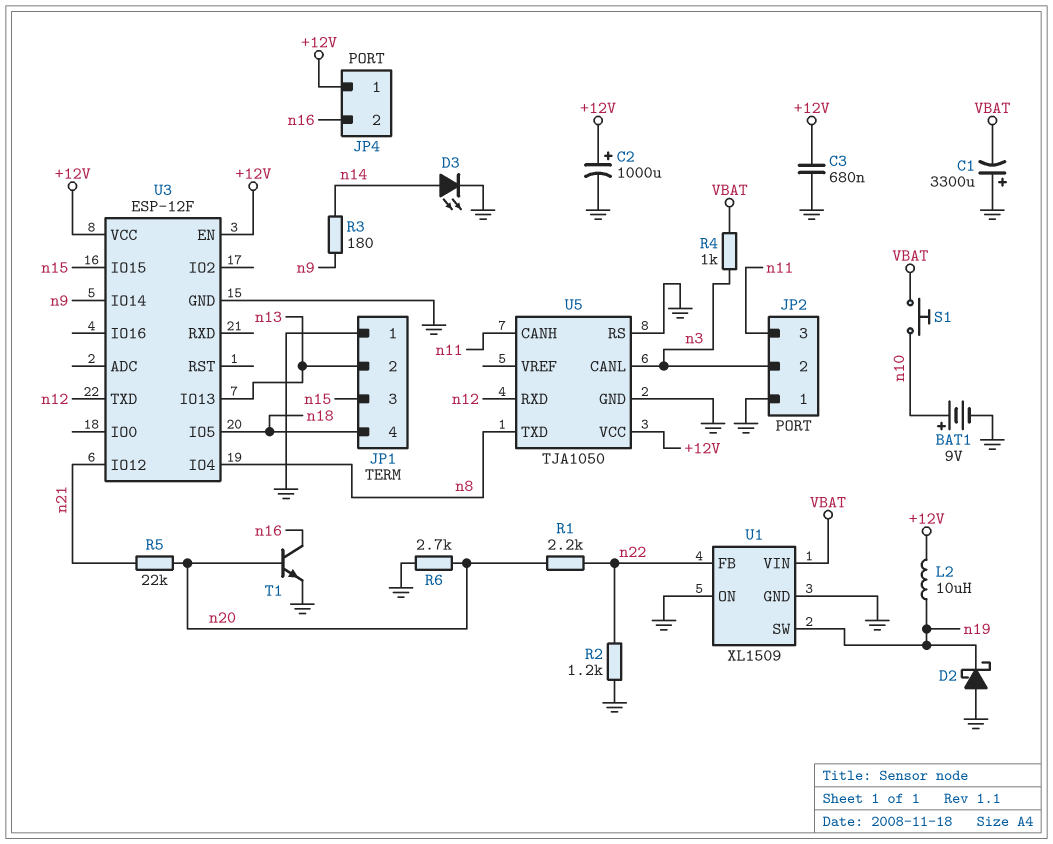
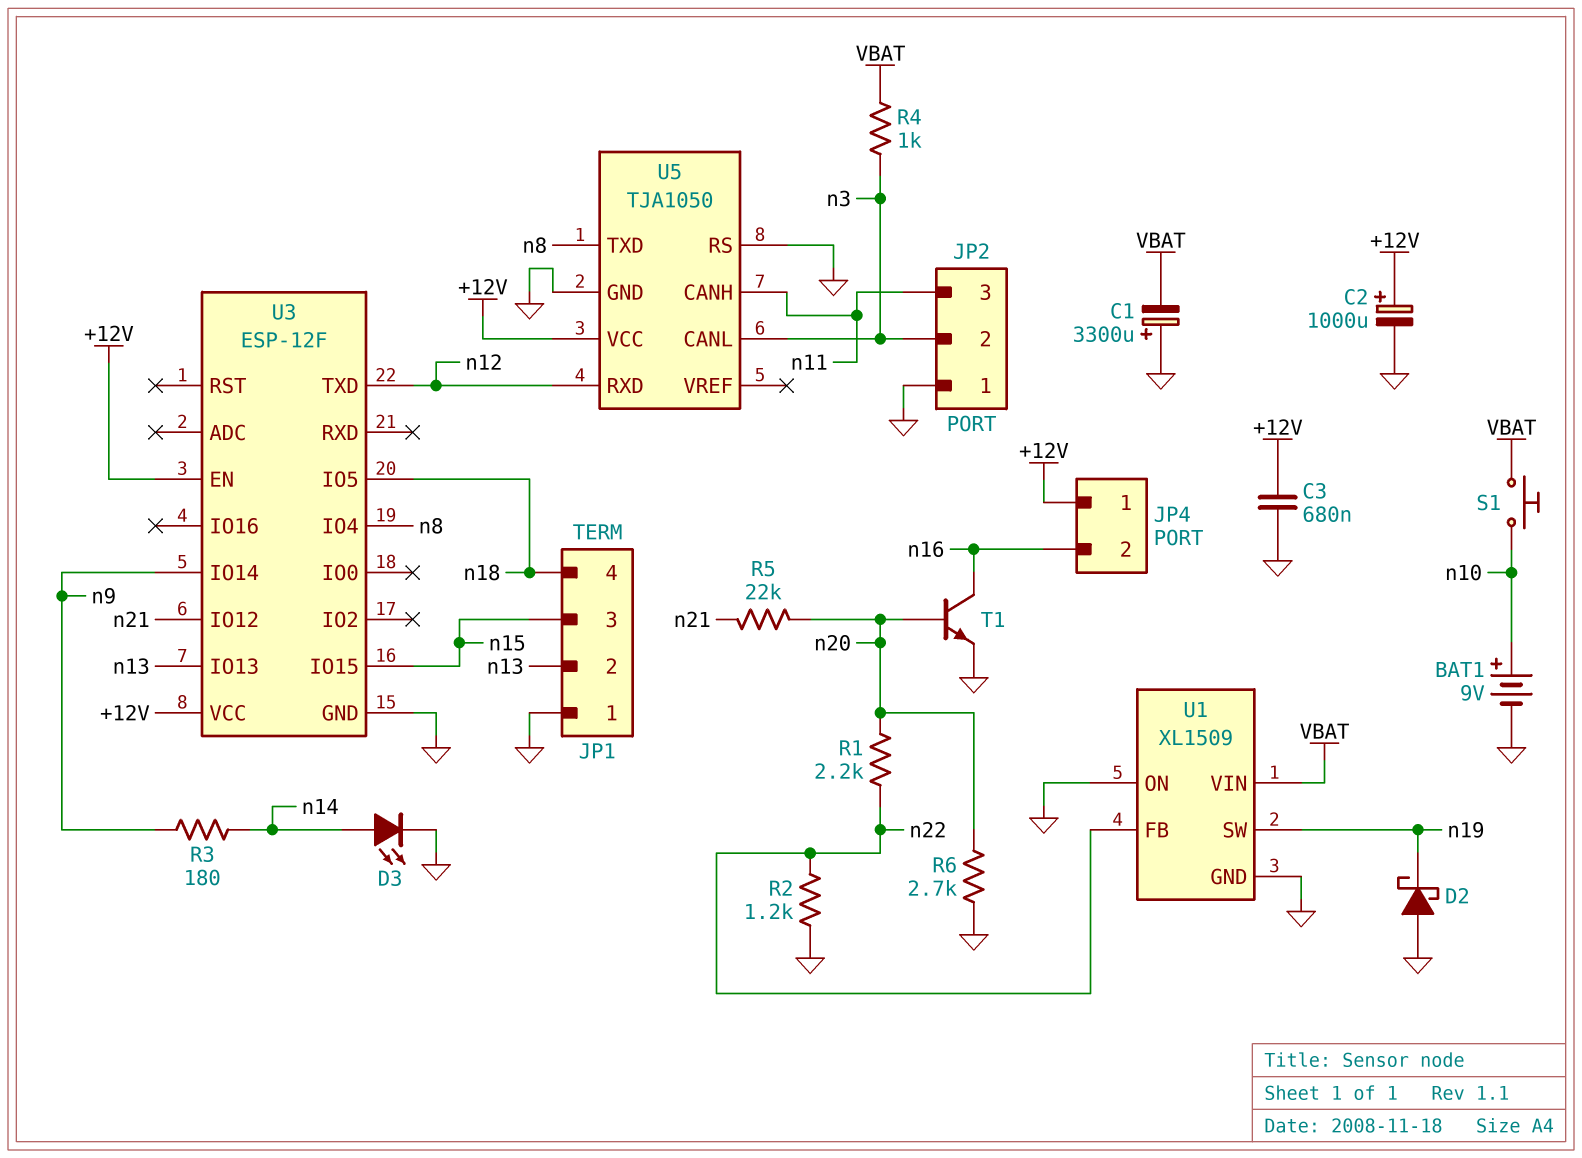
L2: 10uH (+12V, n19) -> none

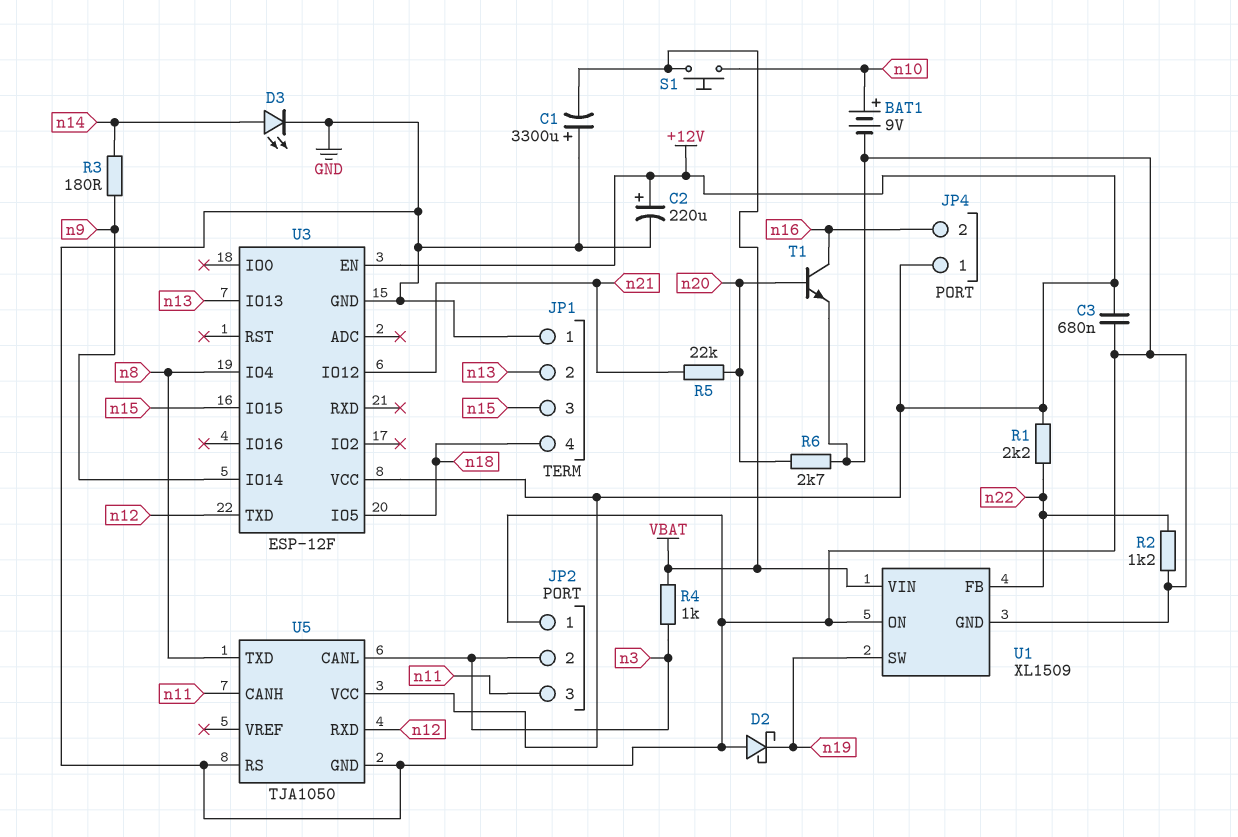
C2: 1000uF (plus +12V, minus GND) -> 220uF (plus +12V, minus GND)
R1: 2.2k (n20, n22) -> 2.2k (+12V, n22)

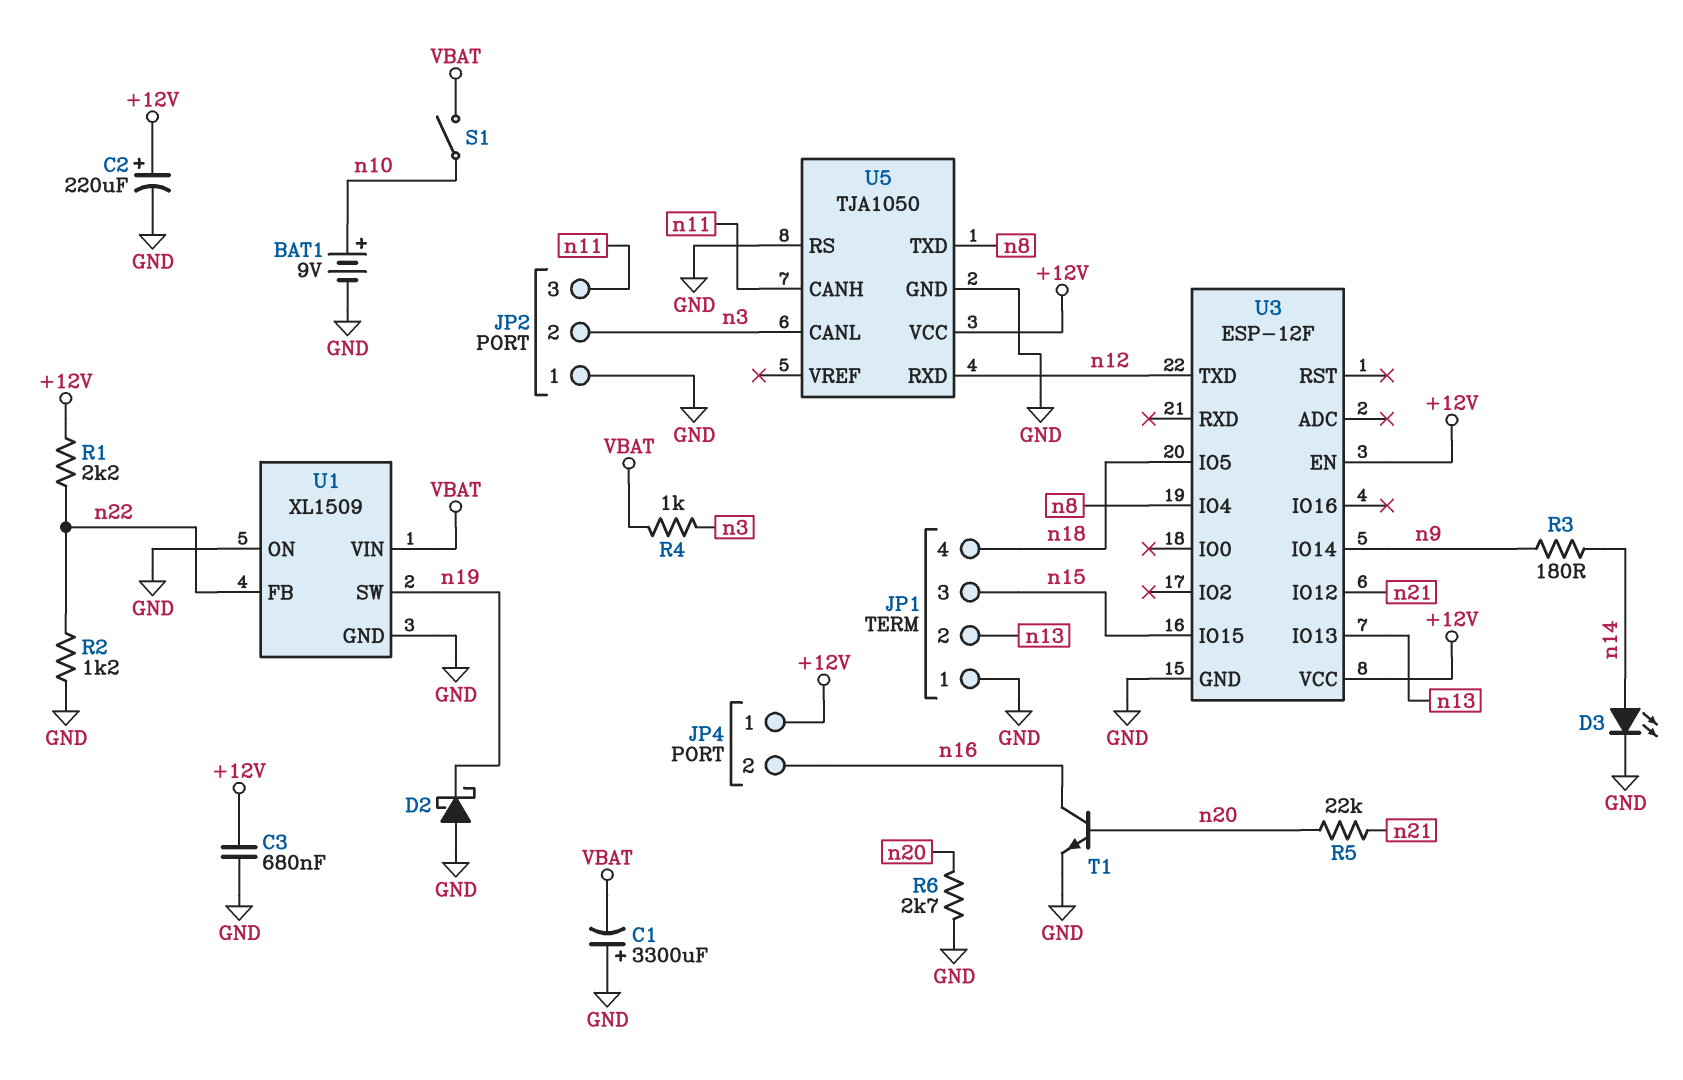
S1: button (VBAT, n10) -> switch (VBAT, n10)

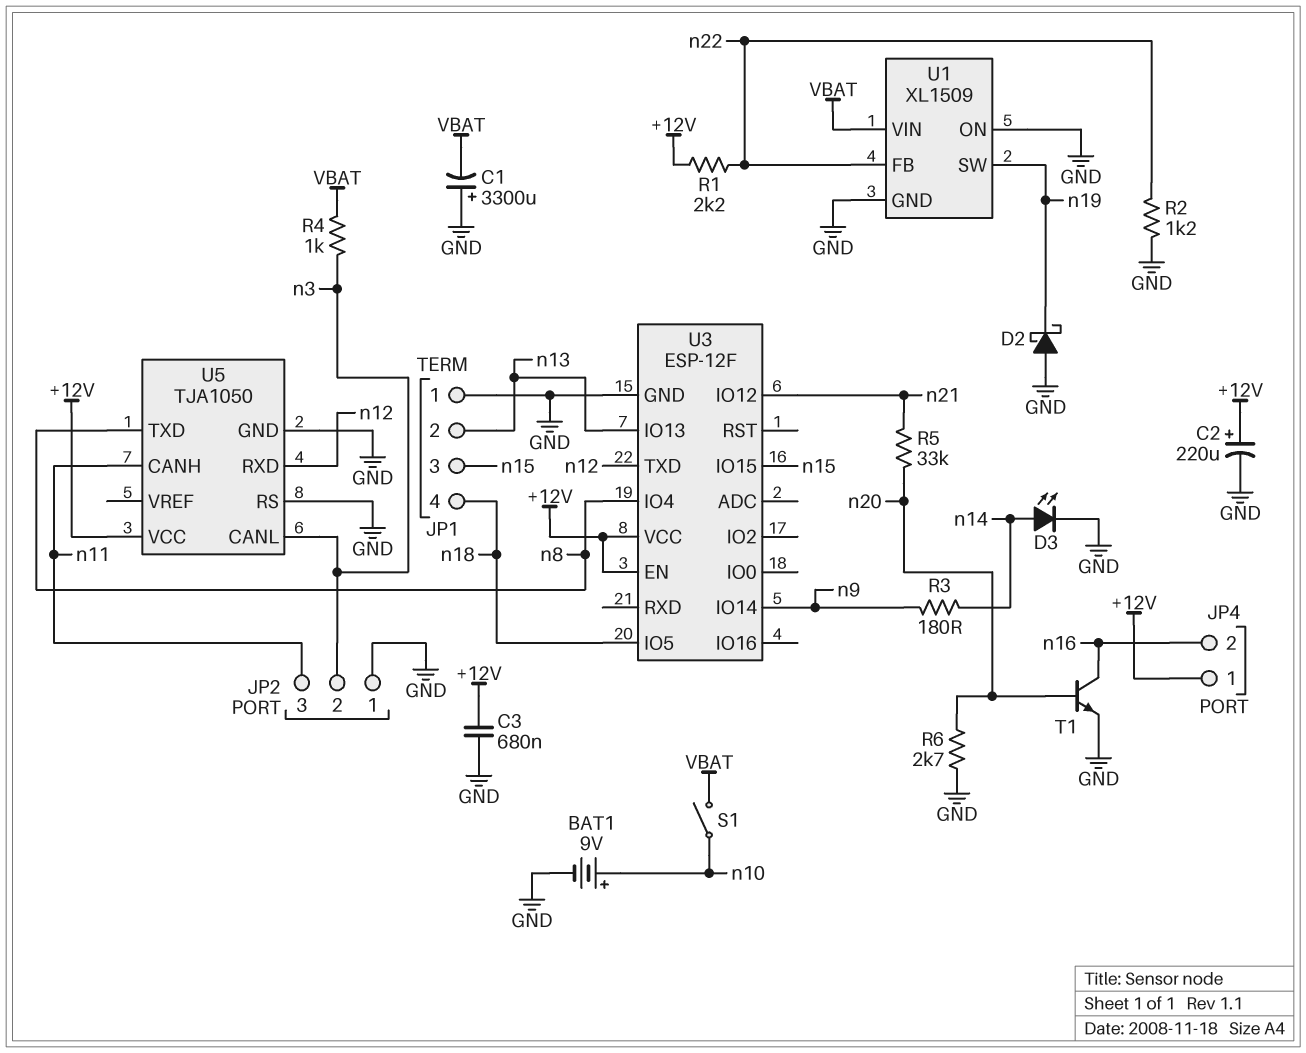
R5: 22k (n20, n21) -> 33k (n20, n21)

